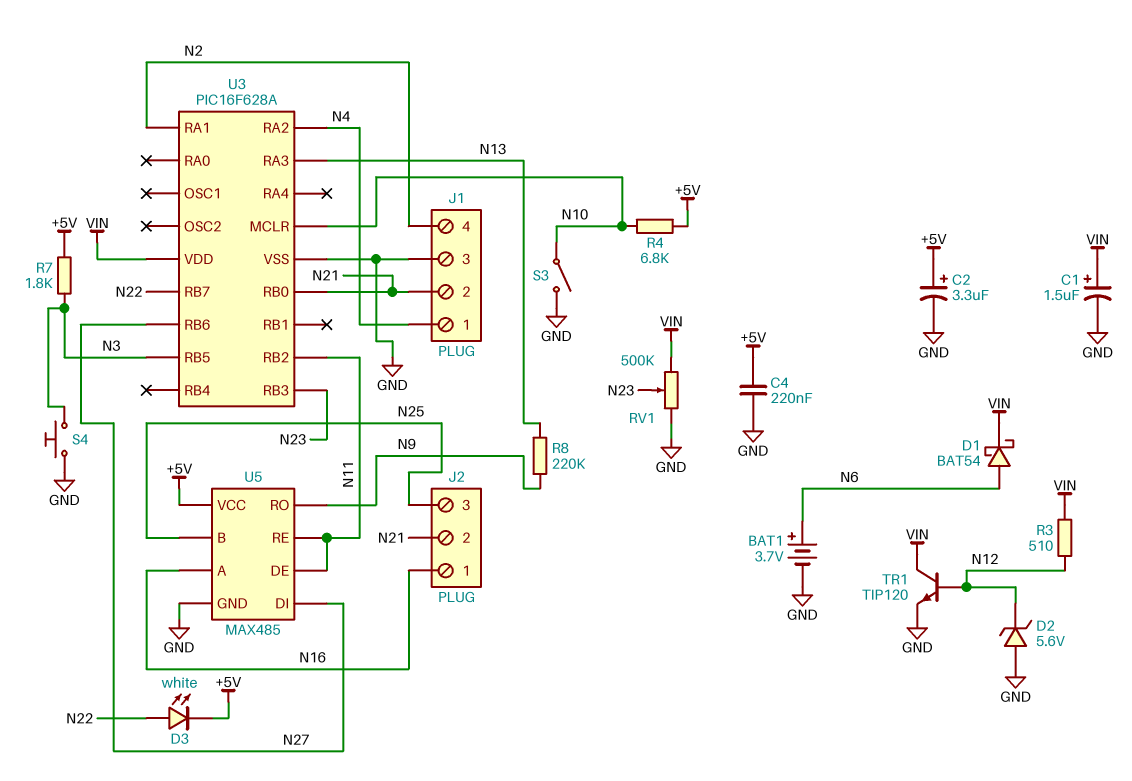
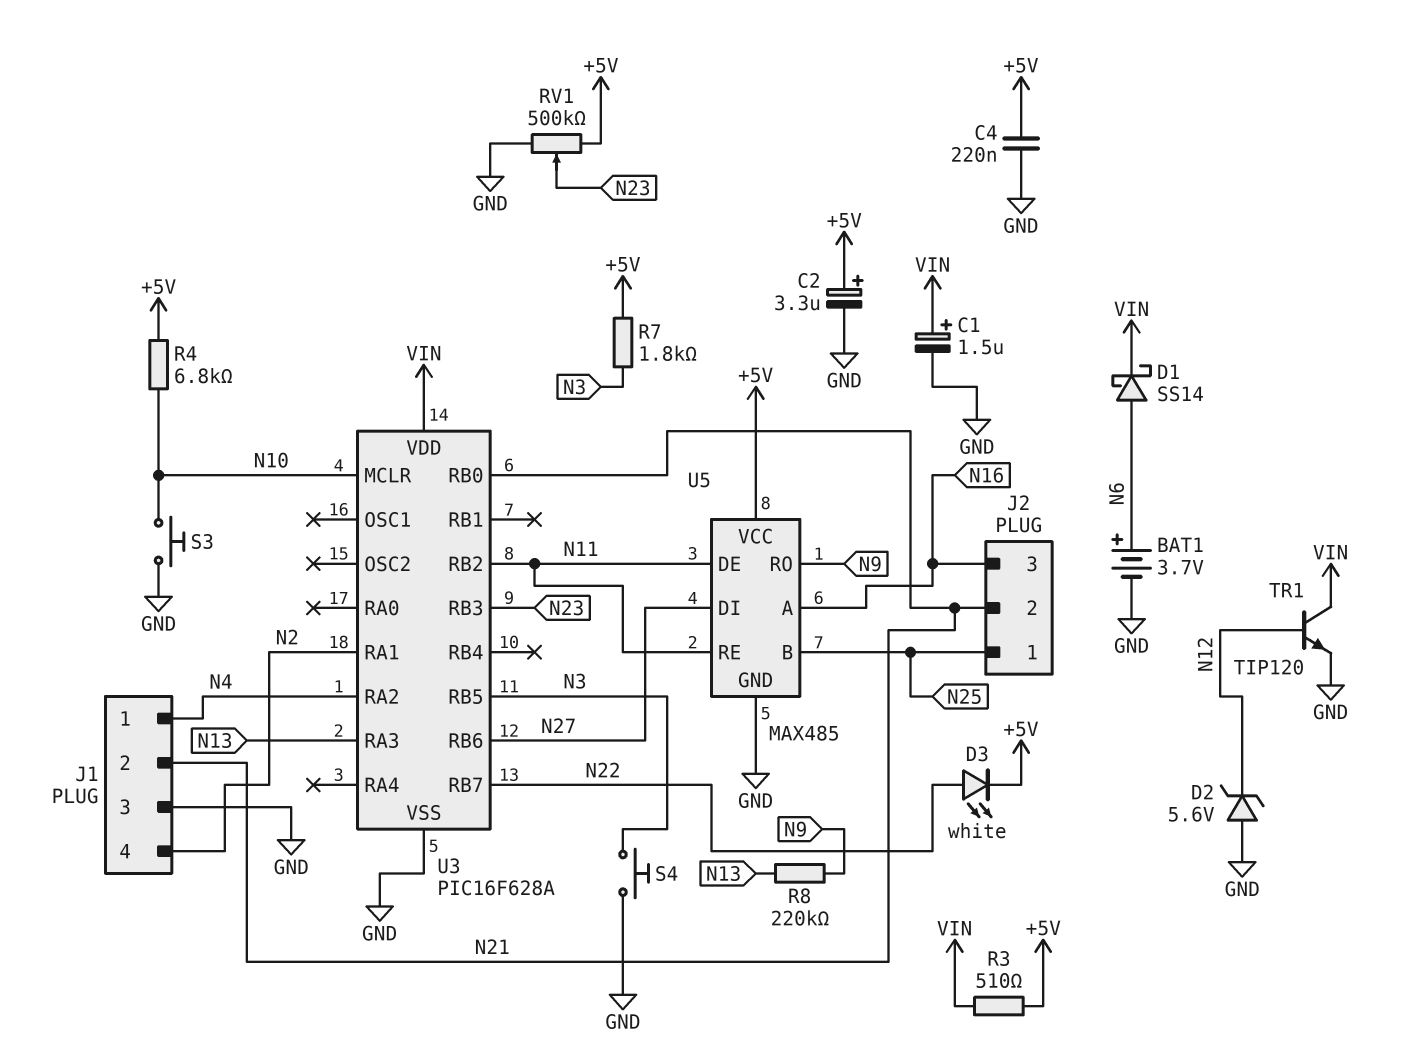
D1: schottky BAT54 (A N6, K VIN) -> schottky SS14 (A N6, K VIN)
J2 pin 1: N16 -> N25
J2 pin 3: N25 -> N16
R3: 510 (N12, VIN) -> 510 (+5V, VIN)
RV1: 500k (GND, VIN, wiper N23) -> 500k (+5V, GND, wiper N23)
S3: switch (GND, N10) -> button (GND, N10)

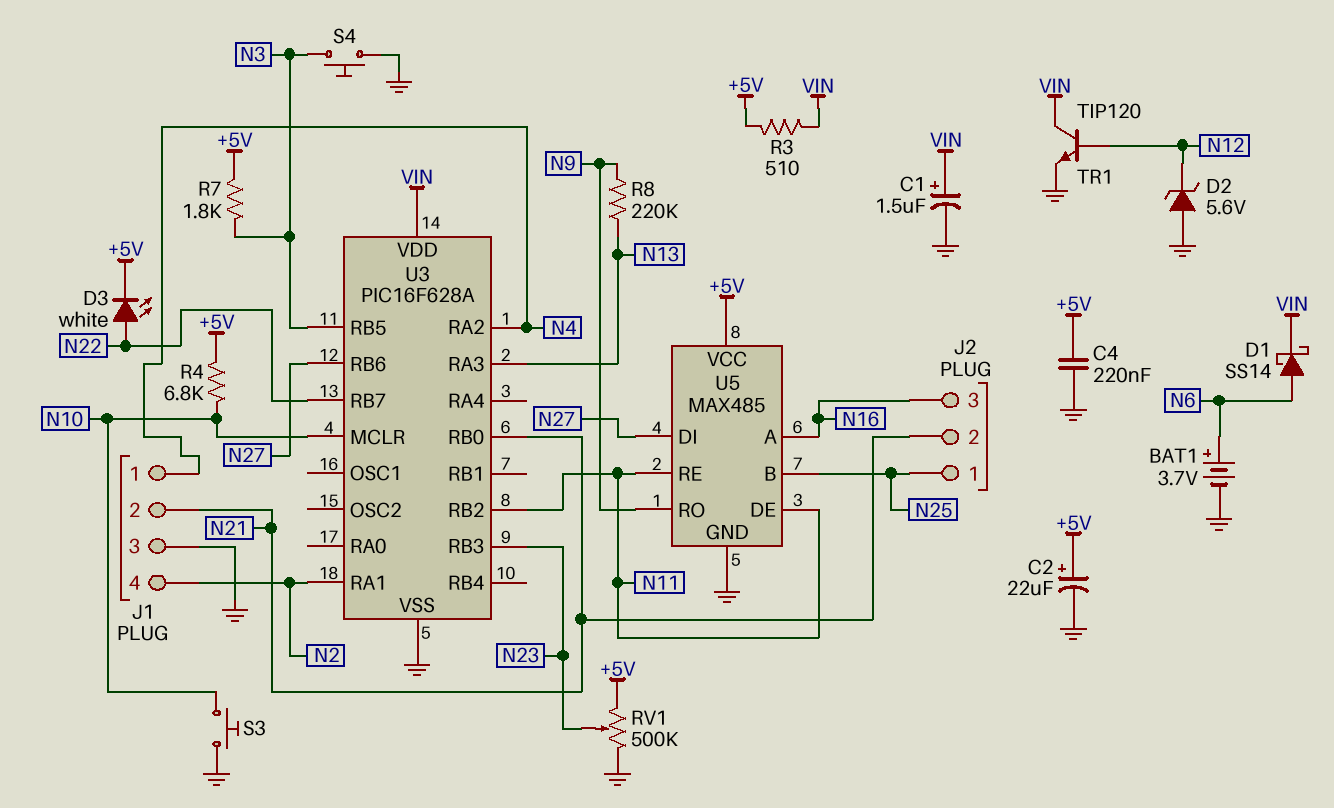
C2: 3.3uF (plus +5V, minus GND) -> 22uF (plus +5V, minus GND)

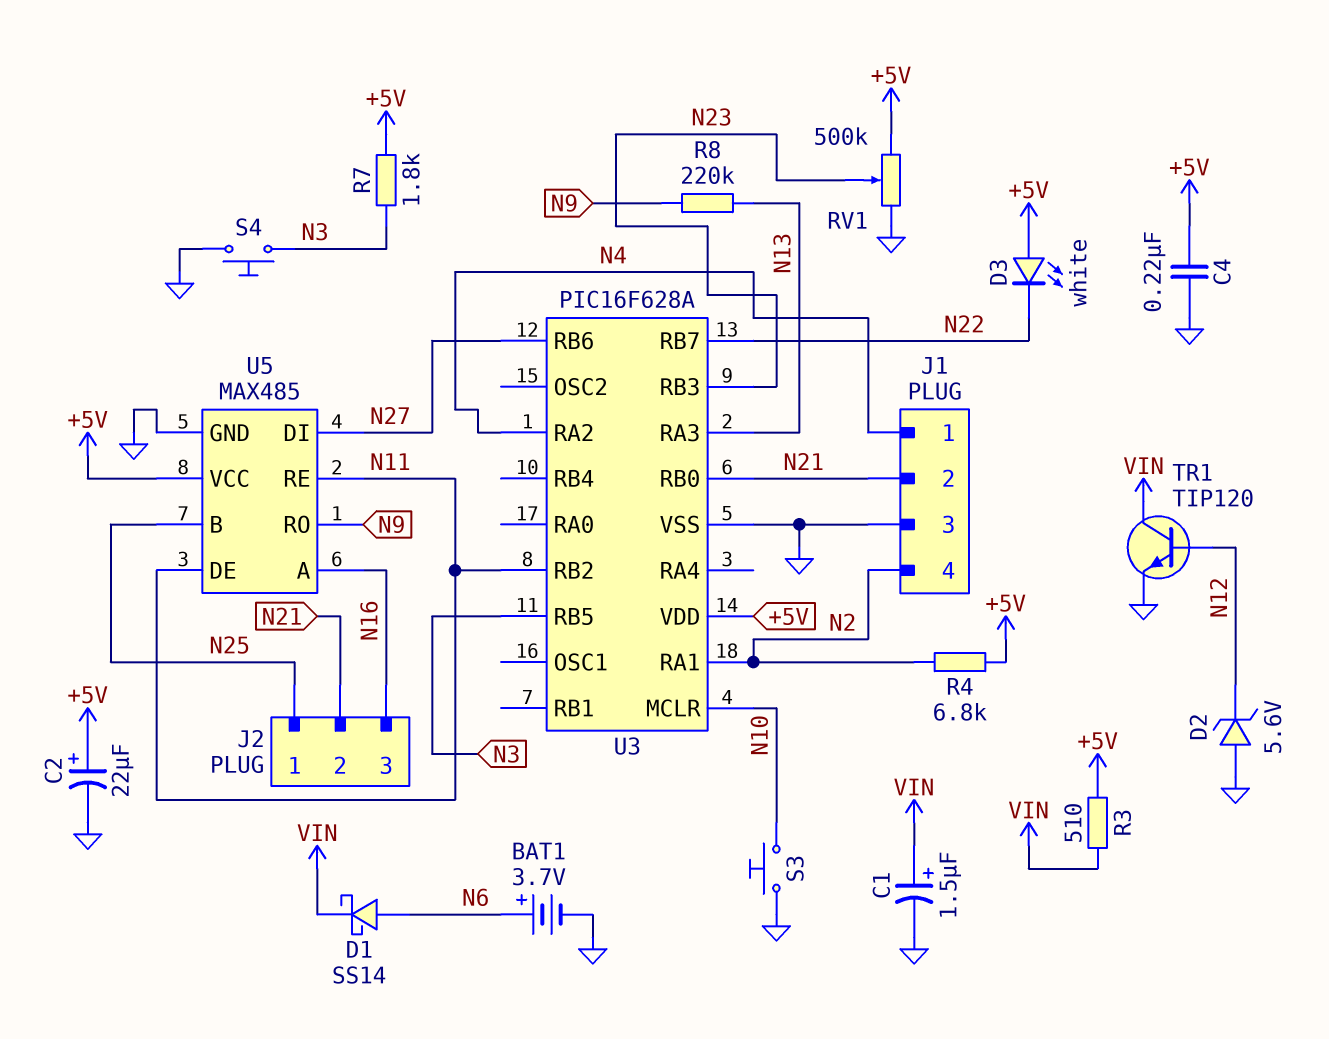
D3: LED white (A N22, K +5V) -> LED white (A +5V, K N22)
R4: 6.8k (+5V, N10) -> 6.8k (+5V, N2)
U3 pin VDD: VIN -> +5V

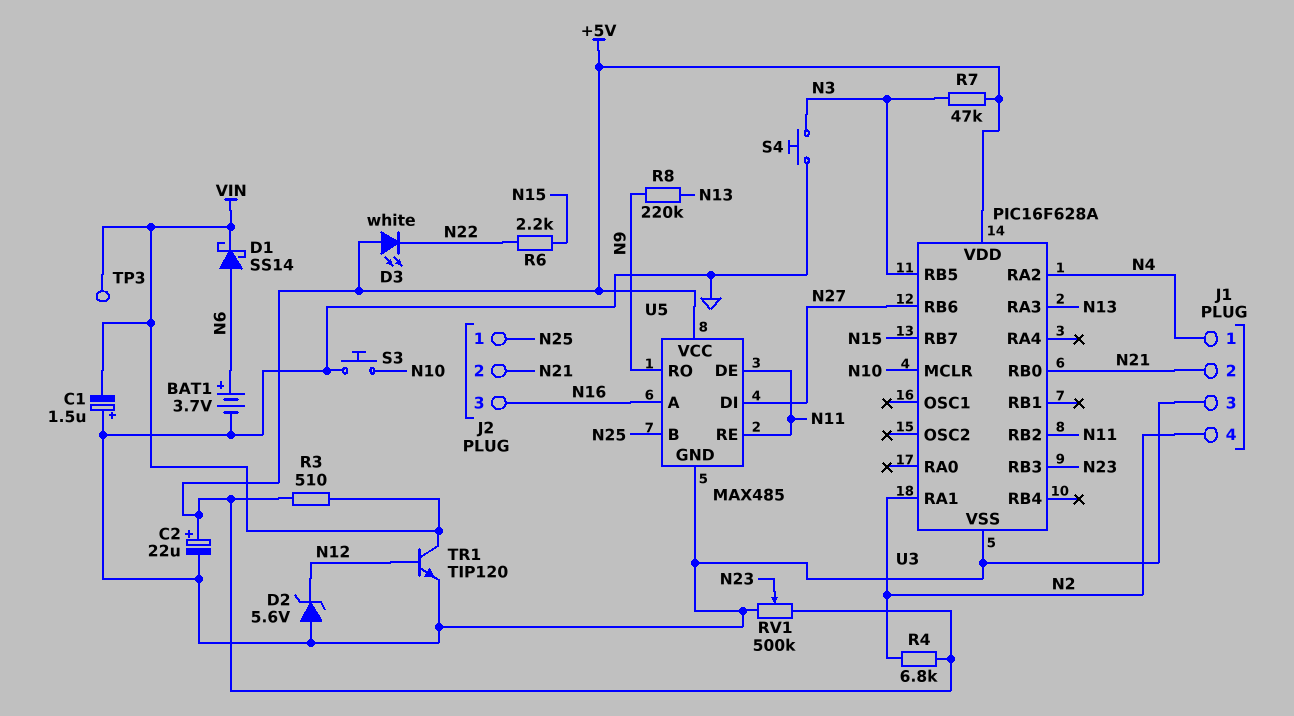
C1: 1.5uF (plus VIN, minus GND) -> 1.5uF (plus GND, minus VIN)
C4: 220nF (+5V, GND) -> none
R6: none -> 2.2k (N15, N22)
R7: 1.8k (+5V, N3) -> 47k (+5V, N3)
TP3: none -> test point (VIN)
U3 pin RB7: N22 -> N15

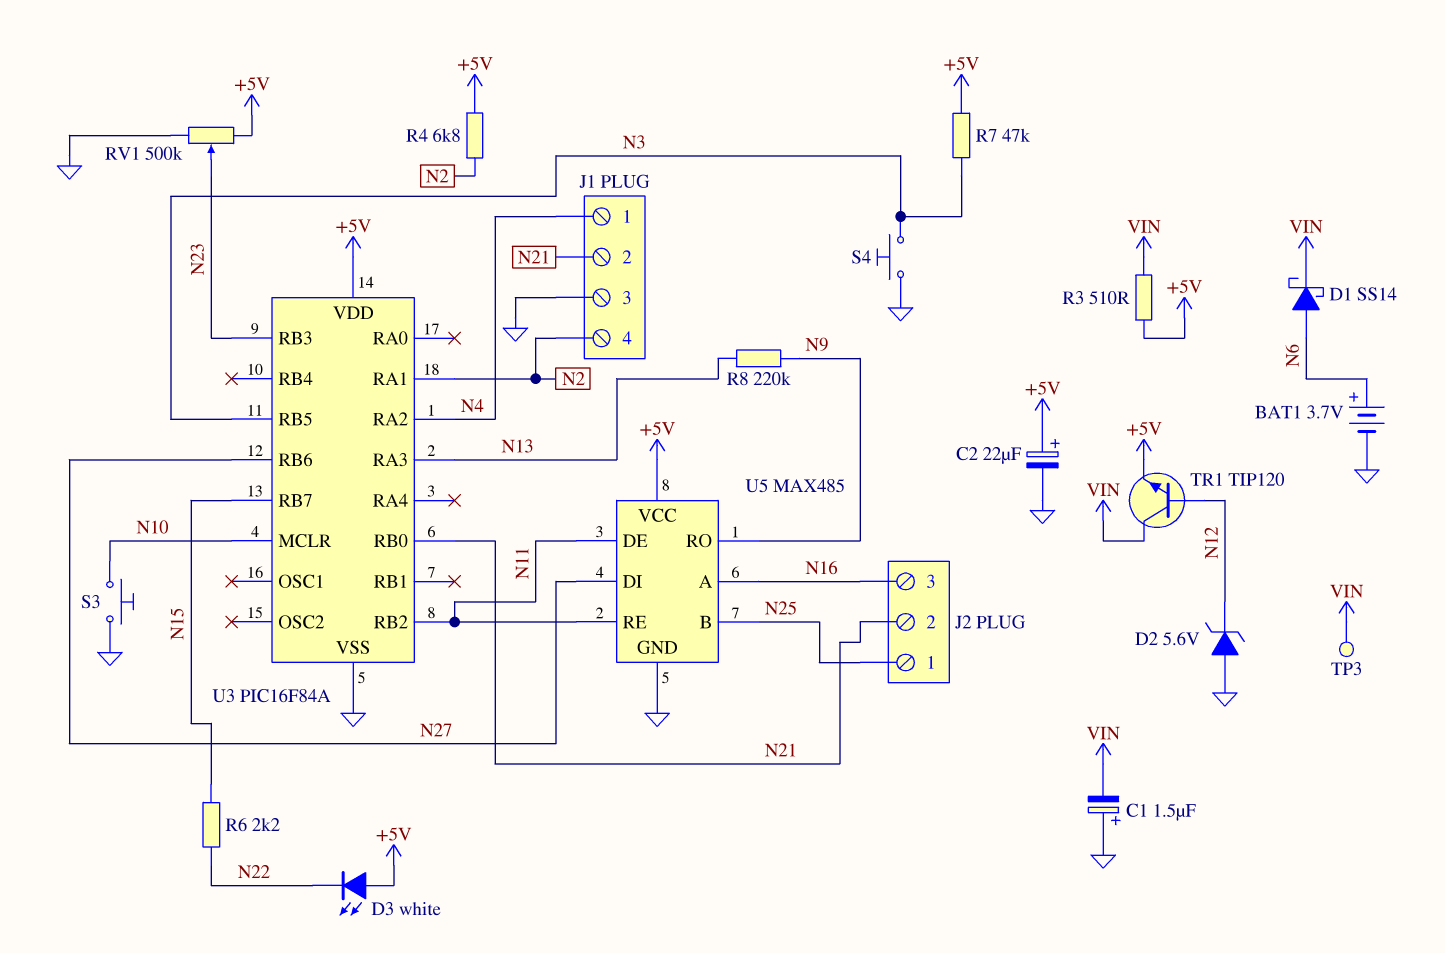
TR1: NPN TIP120 (B N12, C VIN, E GND) -> NPN TIP120 (B N12, C VIN, E +5V)
U3: PIC16F628A -> PIC16F84A

